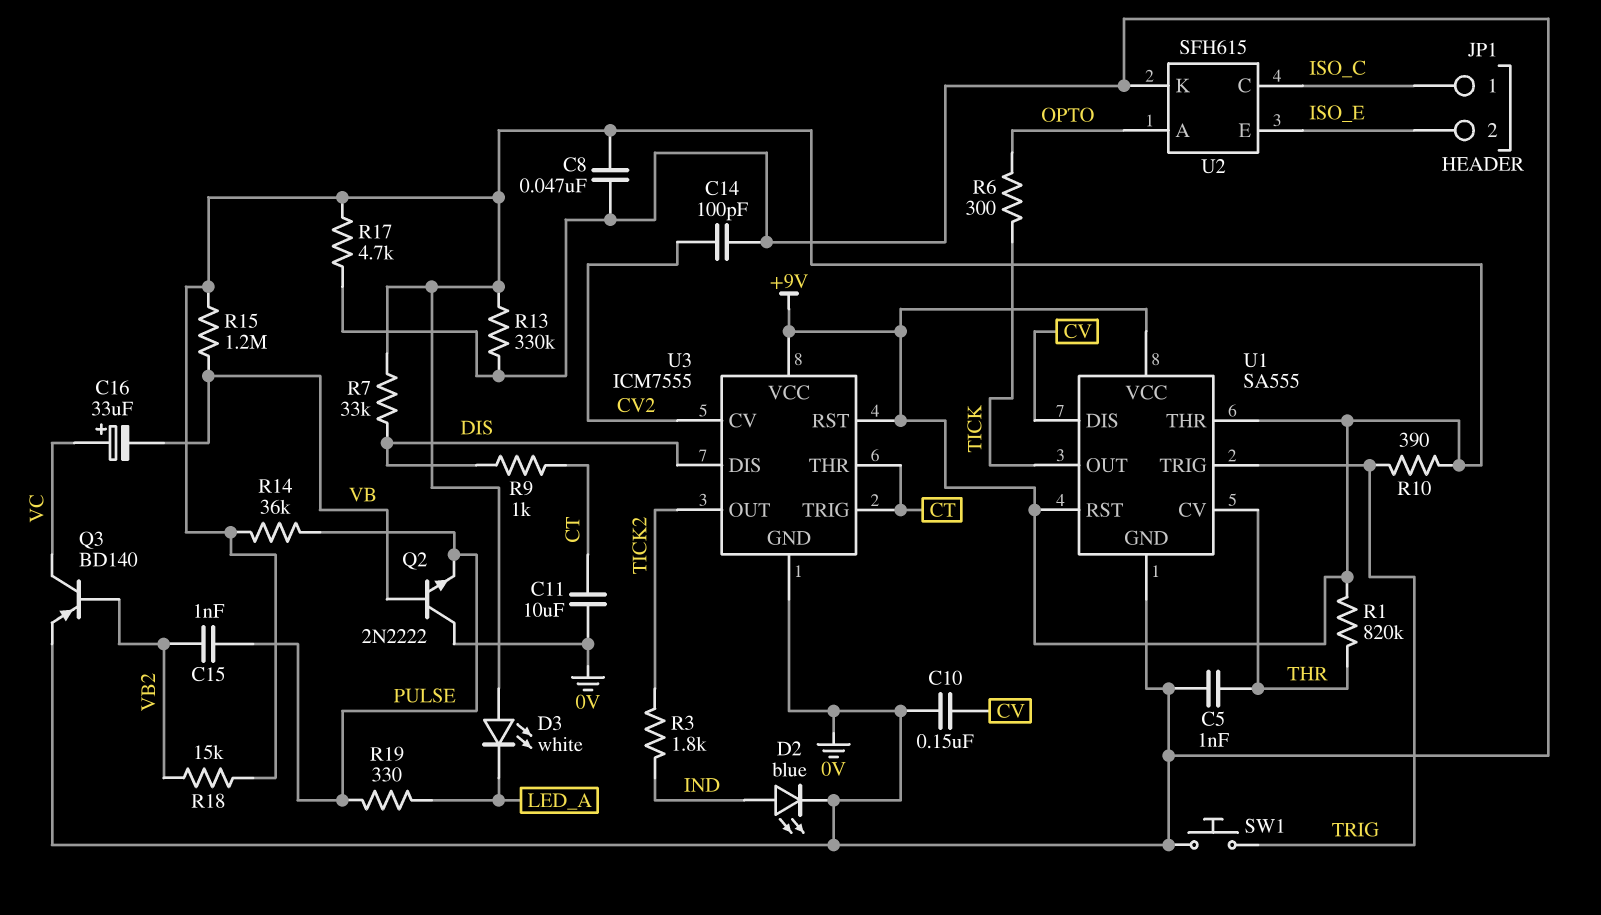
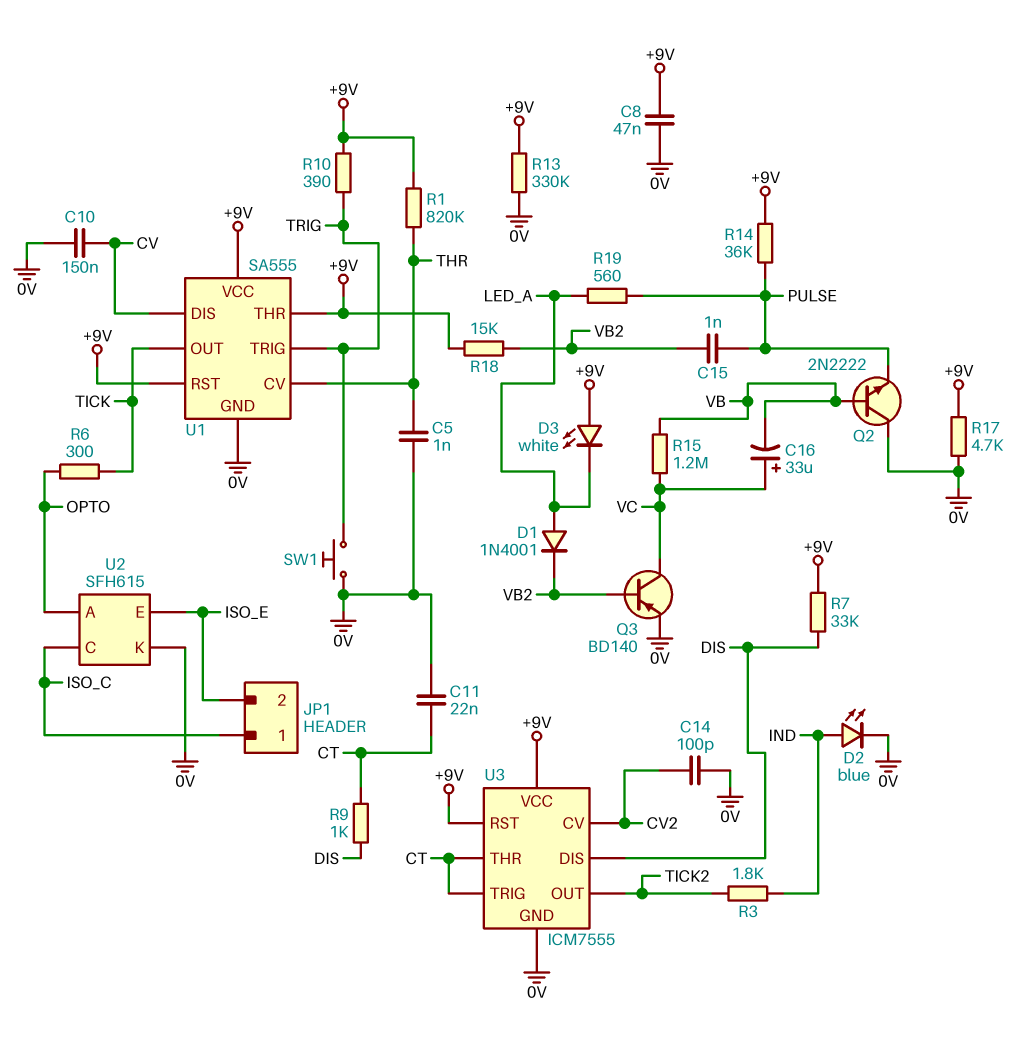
C11: 10uF (0V, CT) -> 22nF (0V, CT)
D1: none -> diode 1N4001 (A LED_A, K VB2)
R15: 1.2M (+9V, VB) -> 1.2M (VB, VC)
R19: 330 (LED_A, PULSE) -> 560 (LED_A, PULSE)

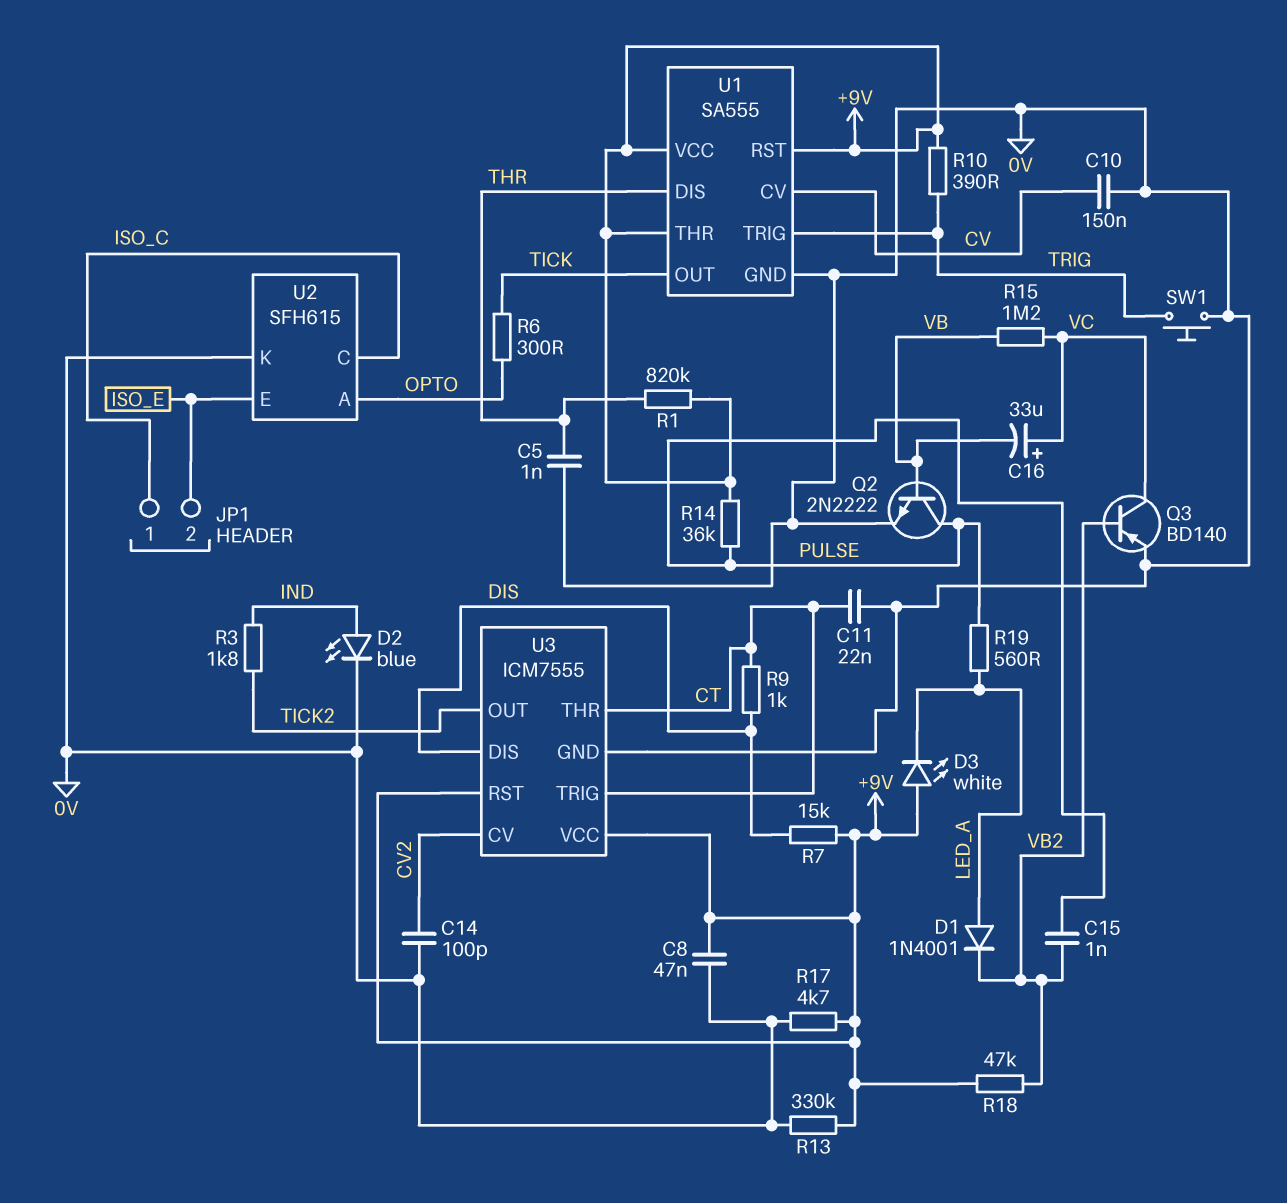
Q2: NPN 2N2222 (B VB, C 0V, E PULSE) -> NPN 2N2222 (B VB, C PULSE, E 0V)
R7: 33k (+9V, DIS) -> 15k (+9V, DIS)
R18: 15k (+9V, VB2) -> 47k (+9V, VB2)
U1 pin CV: THR -> CV
U1 pin DIS: CV -> THR

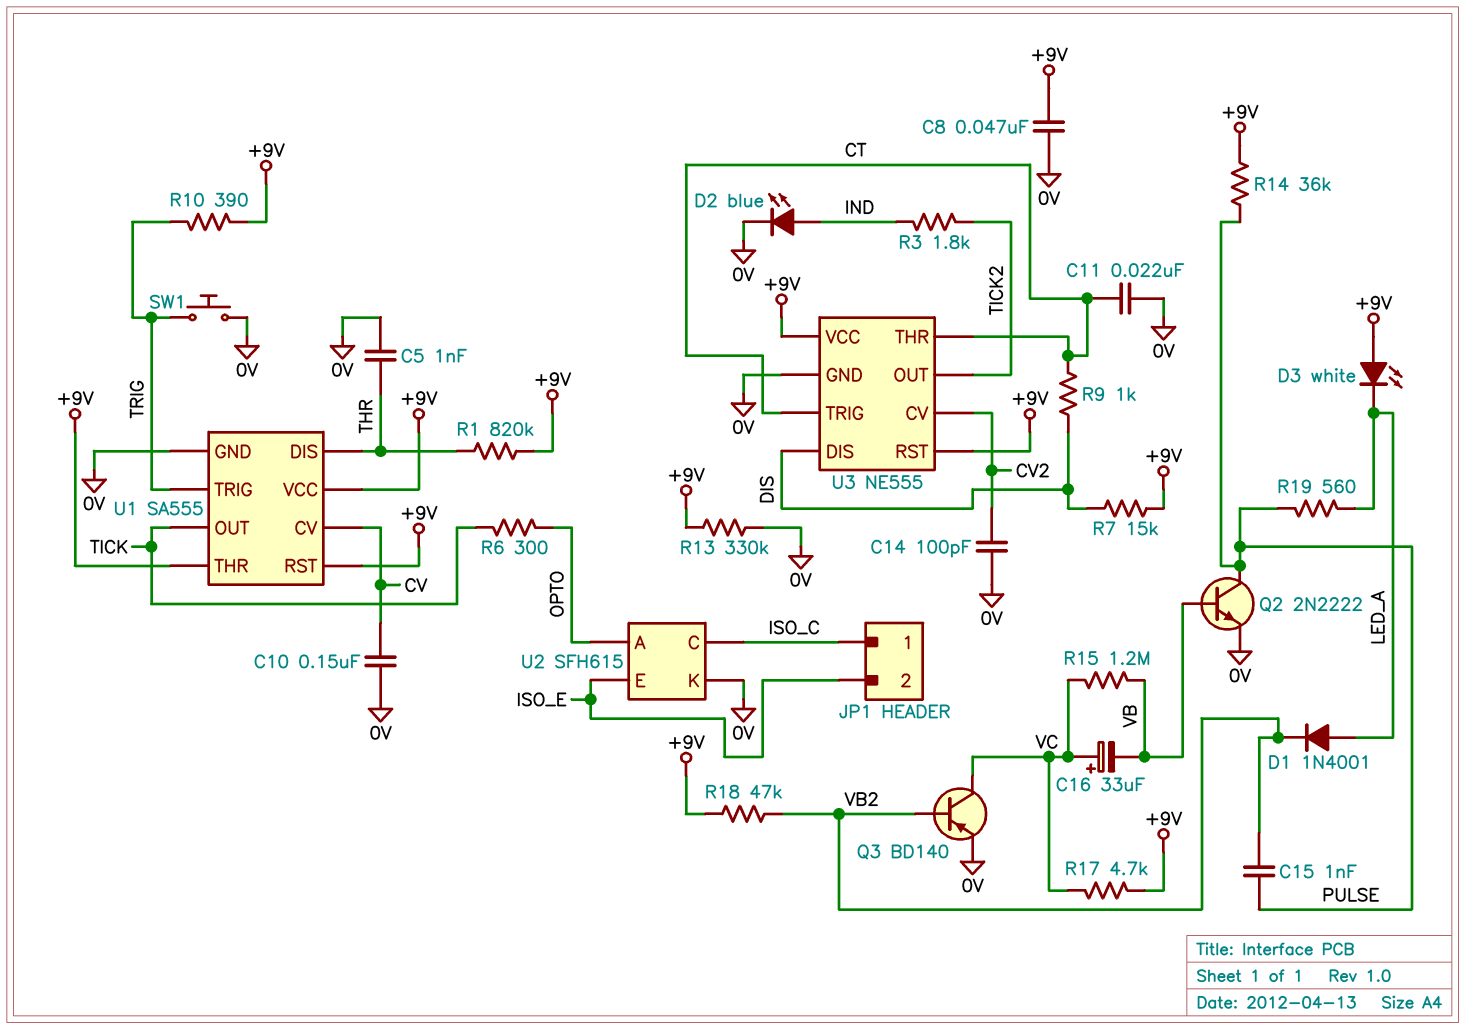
R17: 4.7k (+9V, 0V) -> 4.7k (+9V, VC)
U3: ICM7555 -> NE555

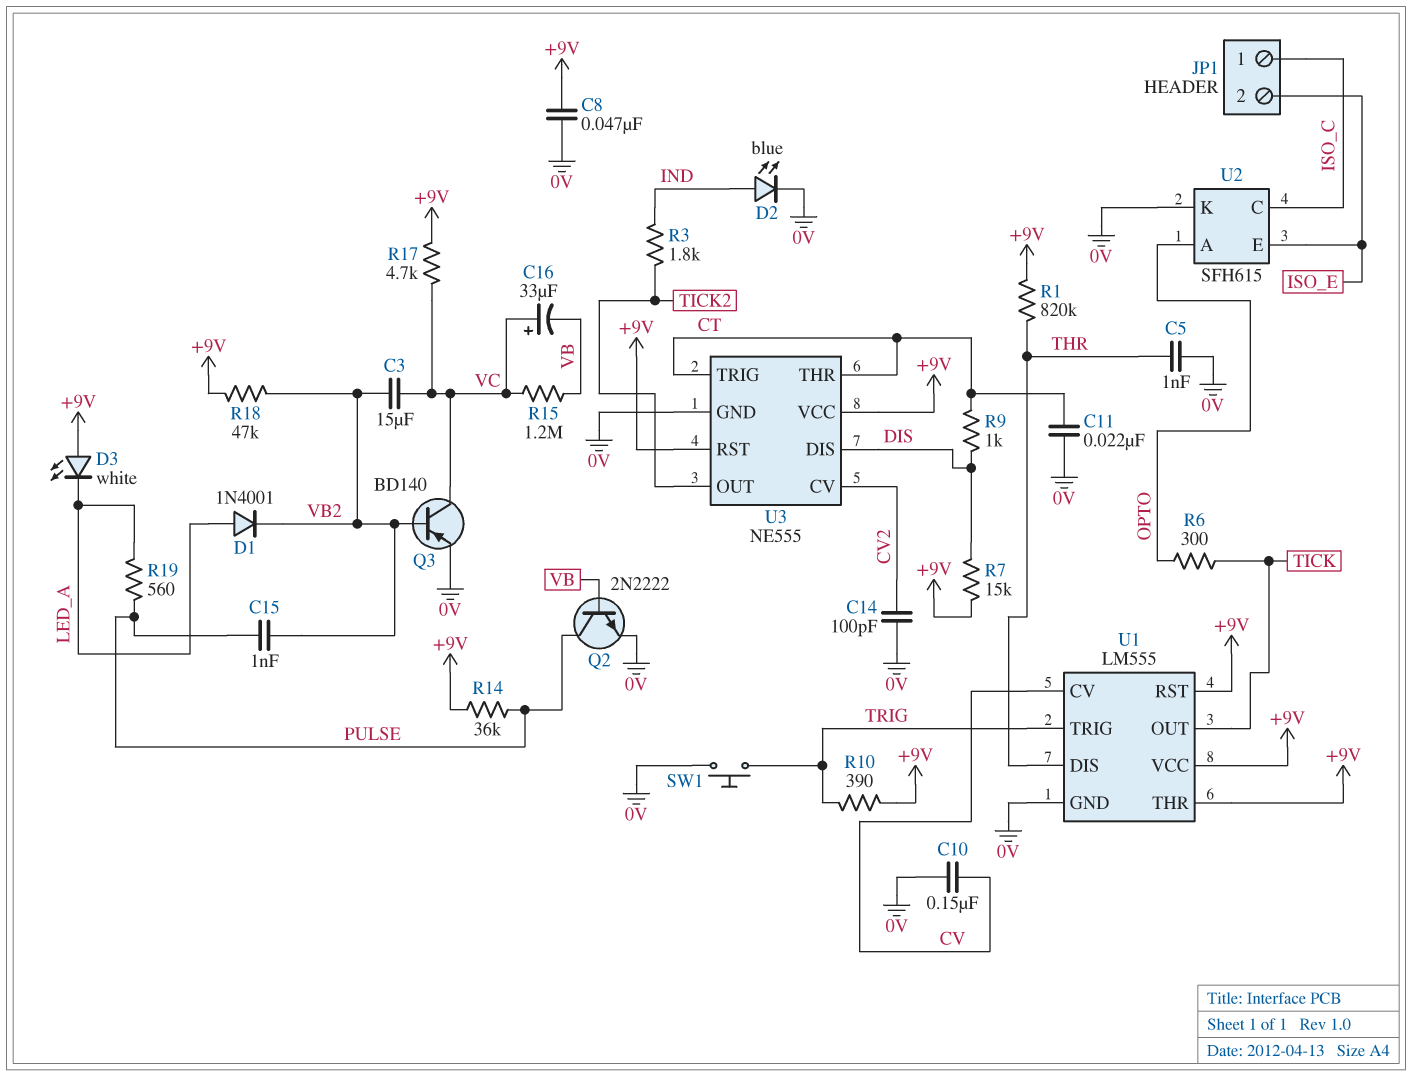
C3: none -> 15uF (VB2, VC)
R13: 330k (+9V, 0V) -> none
U1: SA555 -> LM555

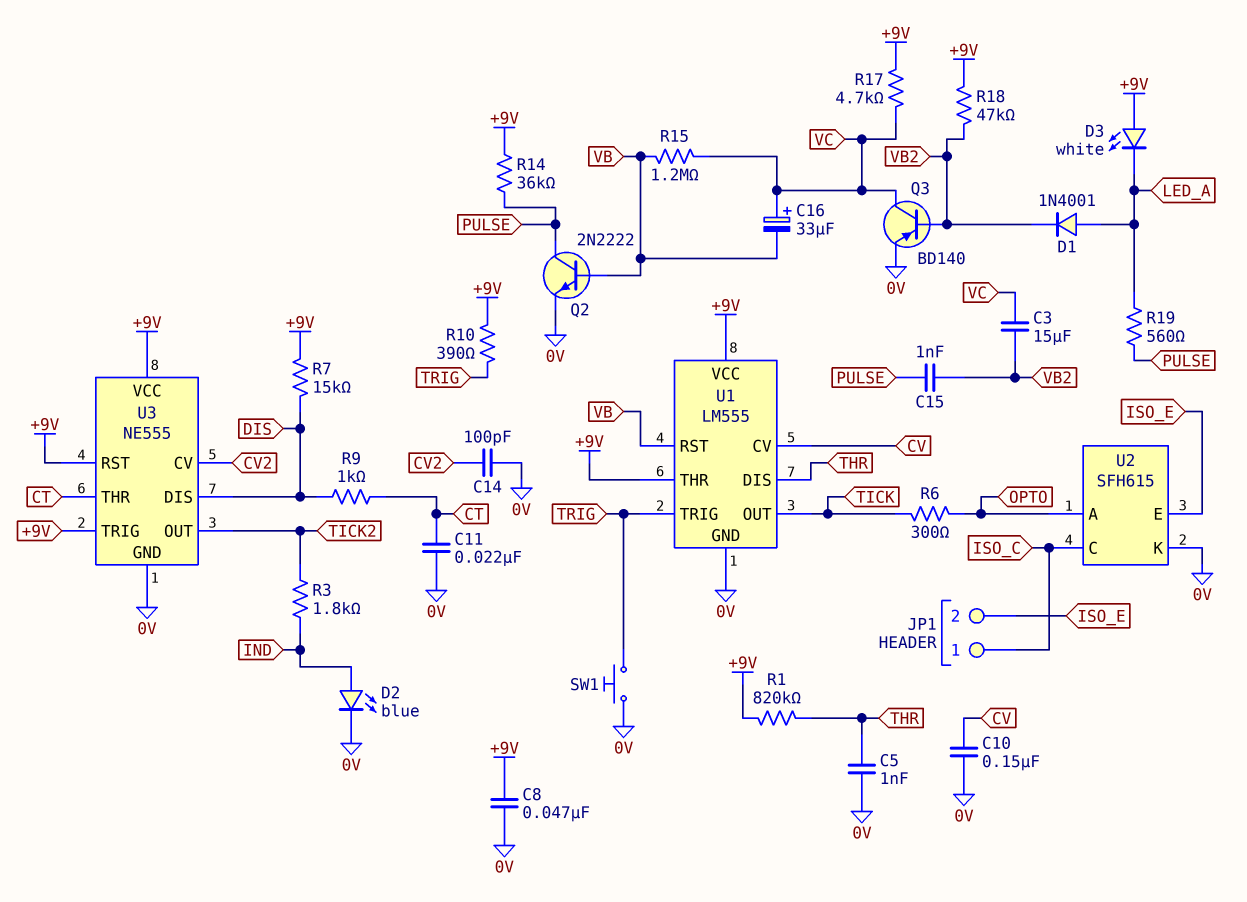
U1 pin RST: +9V -> VB
U3 pin TRIG: CT -> +9V

